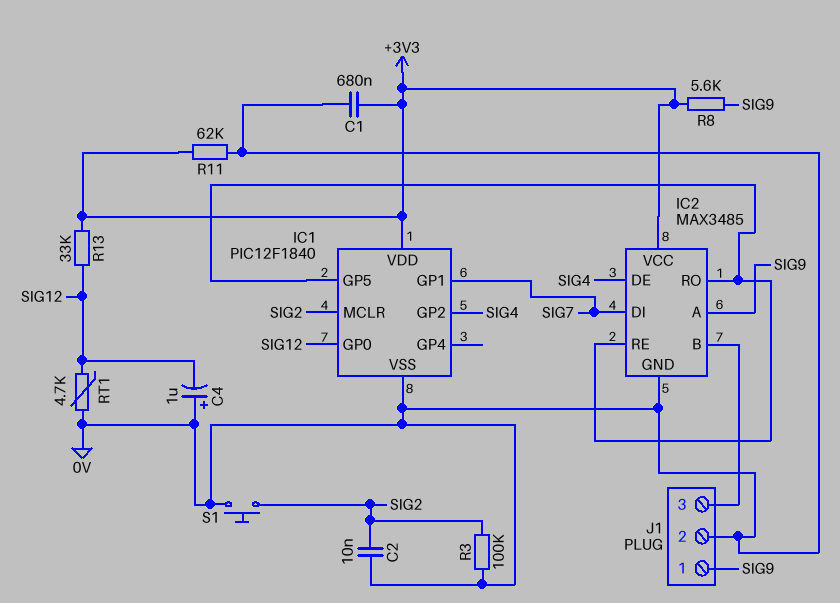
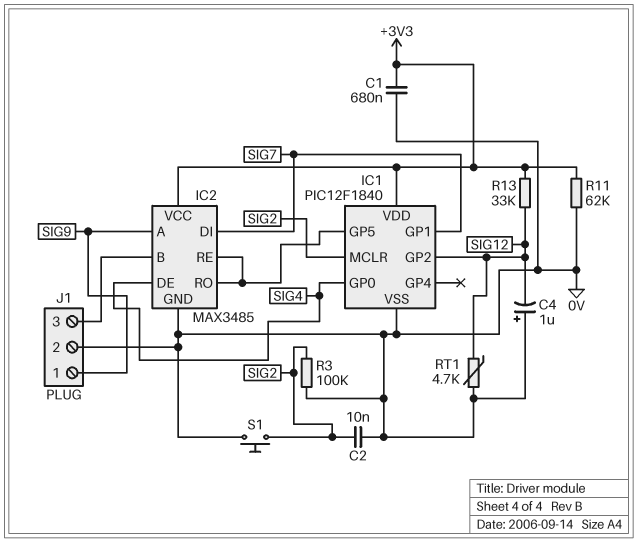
IC1 pin GP0: SIG12 -> SIG4
IC1 pin GP2: SIG4 -> SIG12
R8: 5.6k (+3V3, SIG9) -> none

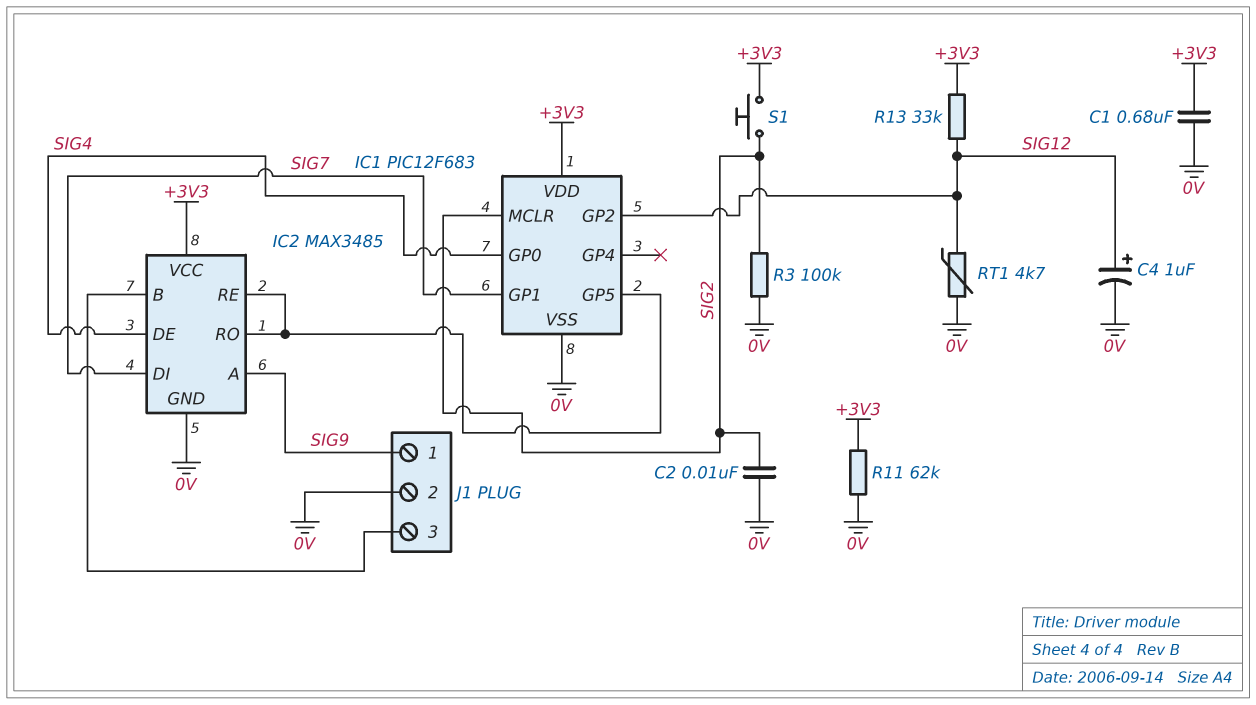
C4: 1uF (plus 0V, minus SIG12) -> 1uF (plus SIG12, minus 0V)
IC1: PIC12F1840 -> PIC12F683
S1: button (0V, SIG2) -> button (+3V3, SIG2)

